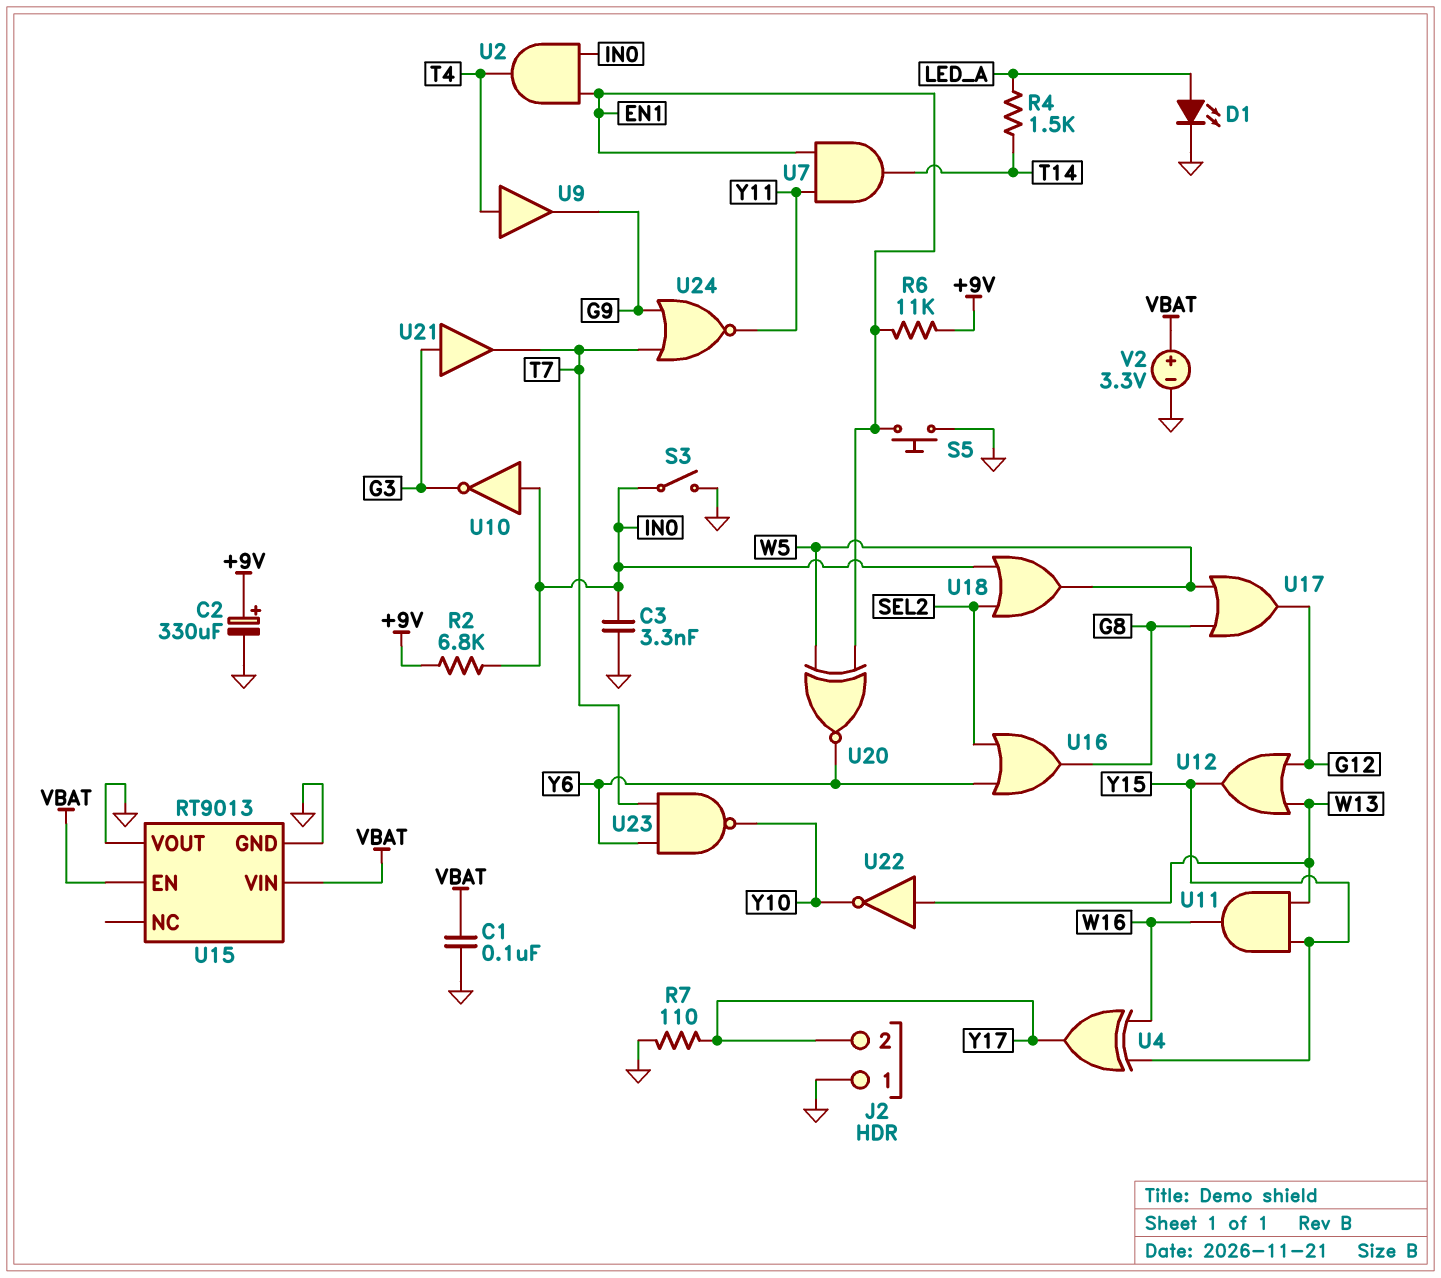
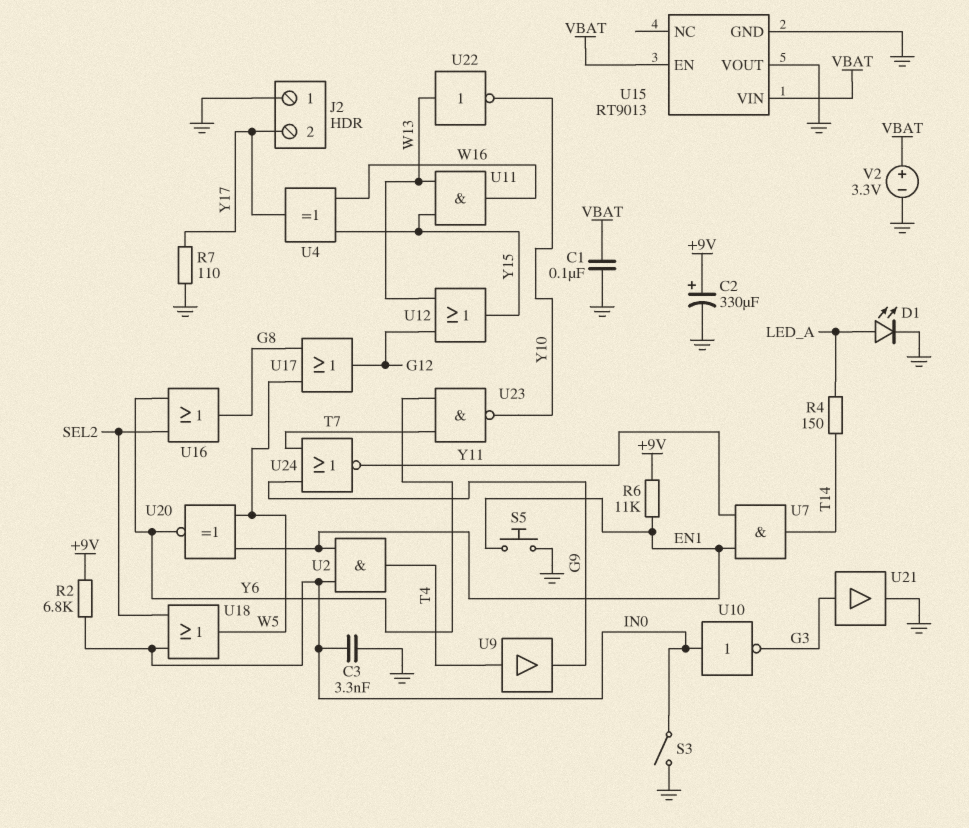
R4: 1.5k (LED_A, T14) -> 150 (LED_A, T14)
U21: buffer (in G3, out T7) -> buffer (in G3, out GND)

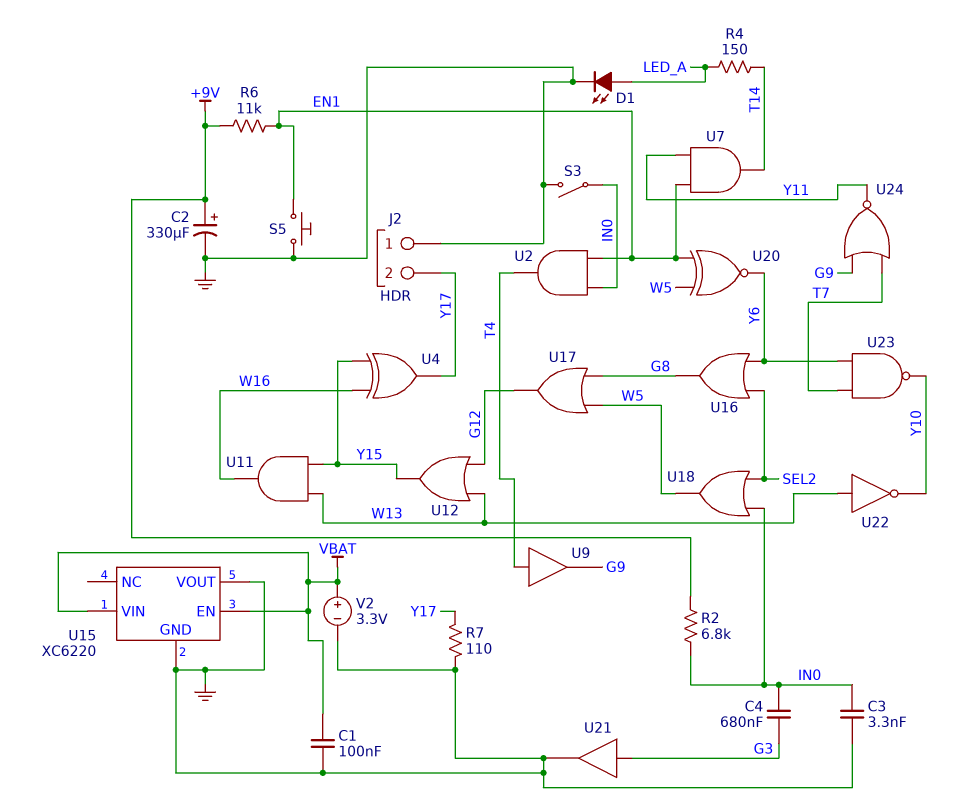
C4: none -> 680nF (G3, IN0)
U10: NOT (in IN0, out G3) -> none
U15: RT9013 -> XC6220

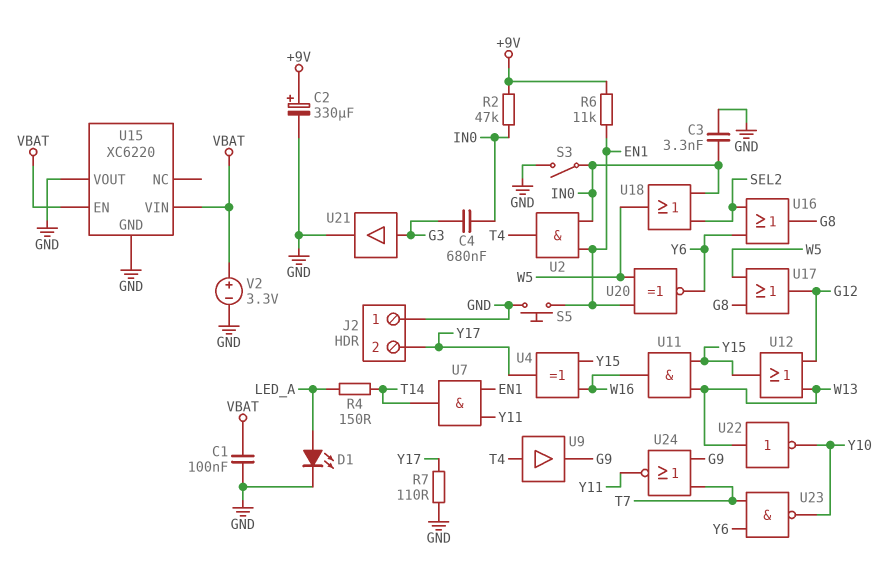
R2: 6.8k (+9V, IN0) -> 47k (+9V, IN0)

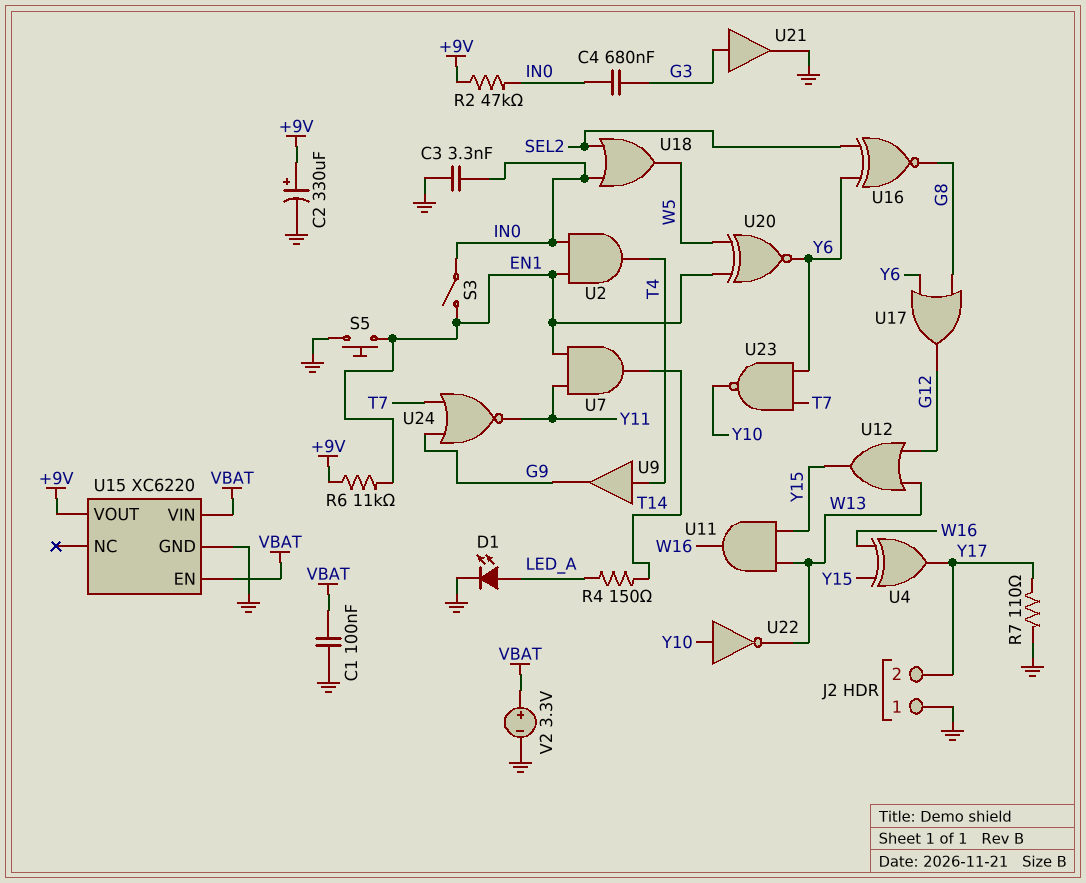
S3: switch (GND, IN0) -> switch (EN1, IN0)
U15 pin VOUT: GND -> +9V
U16: OR (in SEL2, in Y6, out G8) -> XNOR (in SEL2, in Y6, out G8)
U17: OR (in G8, in W5, out G12) -> OR (in G8, in Y6, out G12)
U22: NOT (in W13, out Y10) -> NOT (in Y10, out W13)

